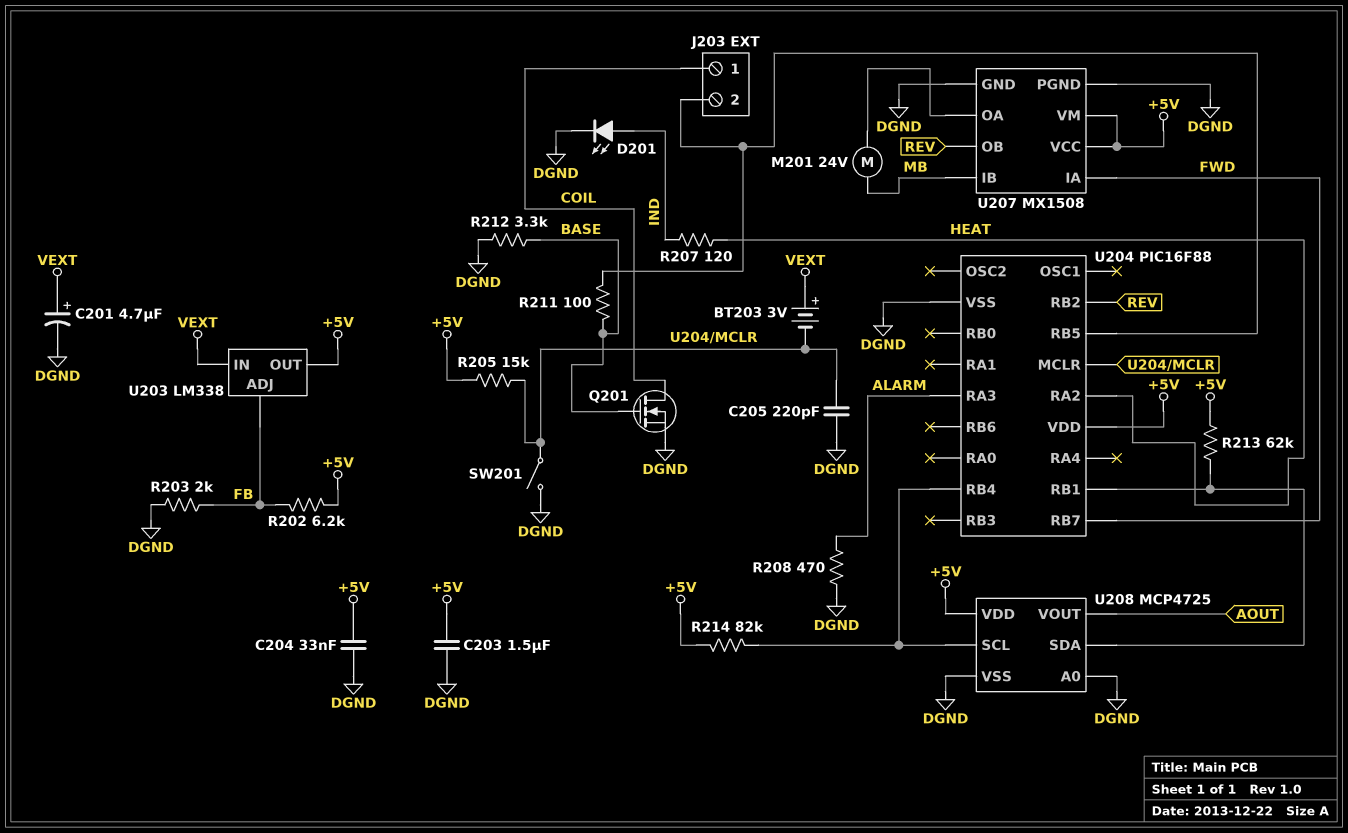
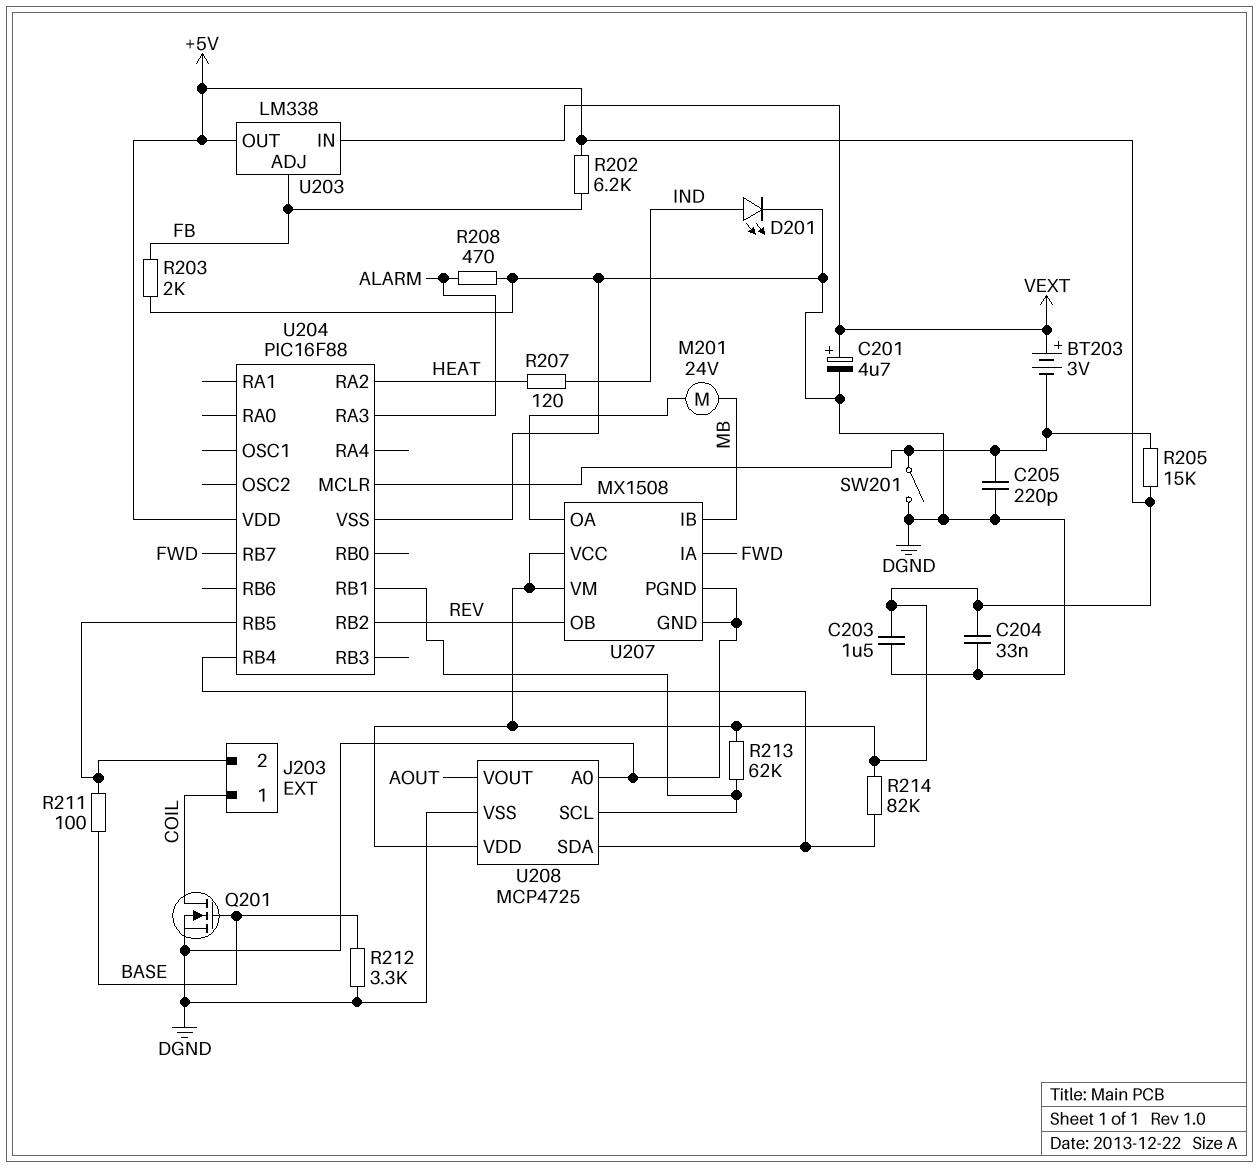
U208 pin SCL: U204/RB4 -> U204/RB1
U208 pin SDA: U204/RB1 -> U204/RB4

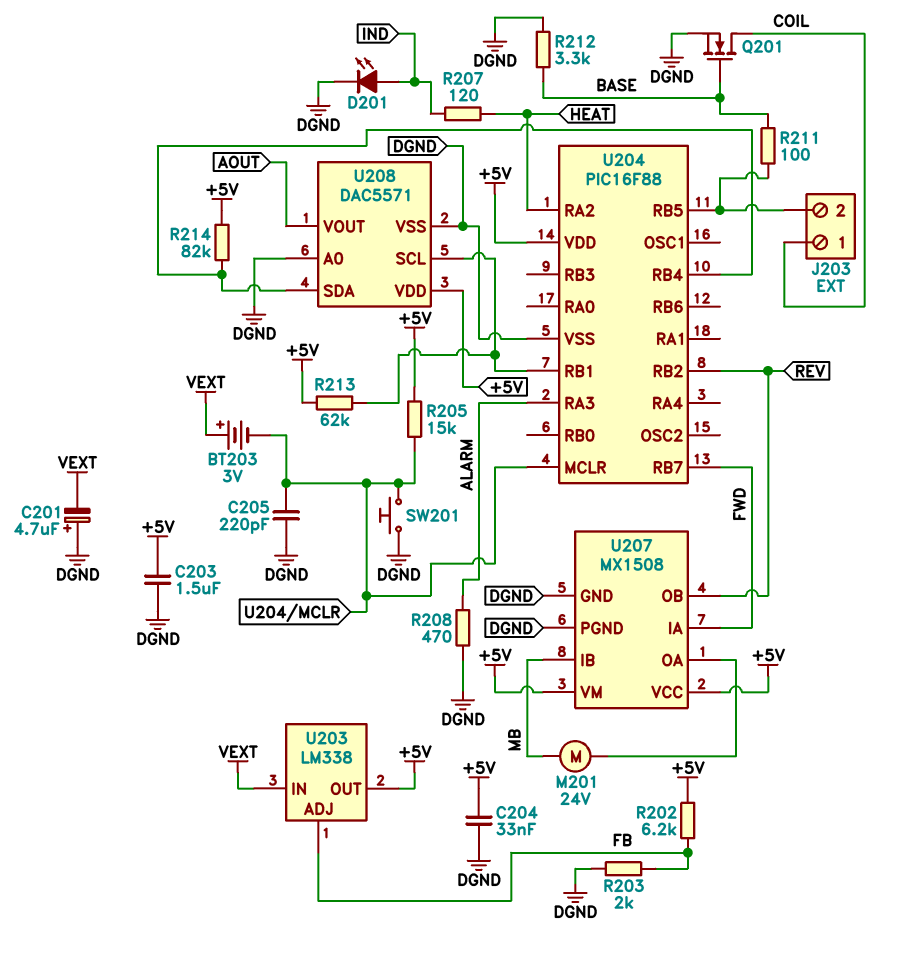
C201: 4.7uF (plus VEXT, minus DGND) -> 4.7uF (plus DGND, minus VEXT)
SW201: switch (DGND, U204/MCLR) -> button (DGND, U204/MCLR)
U208: MCP4725 -> DAC5571

